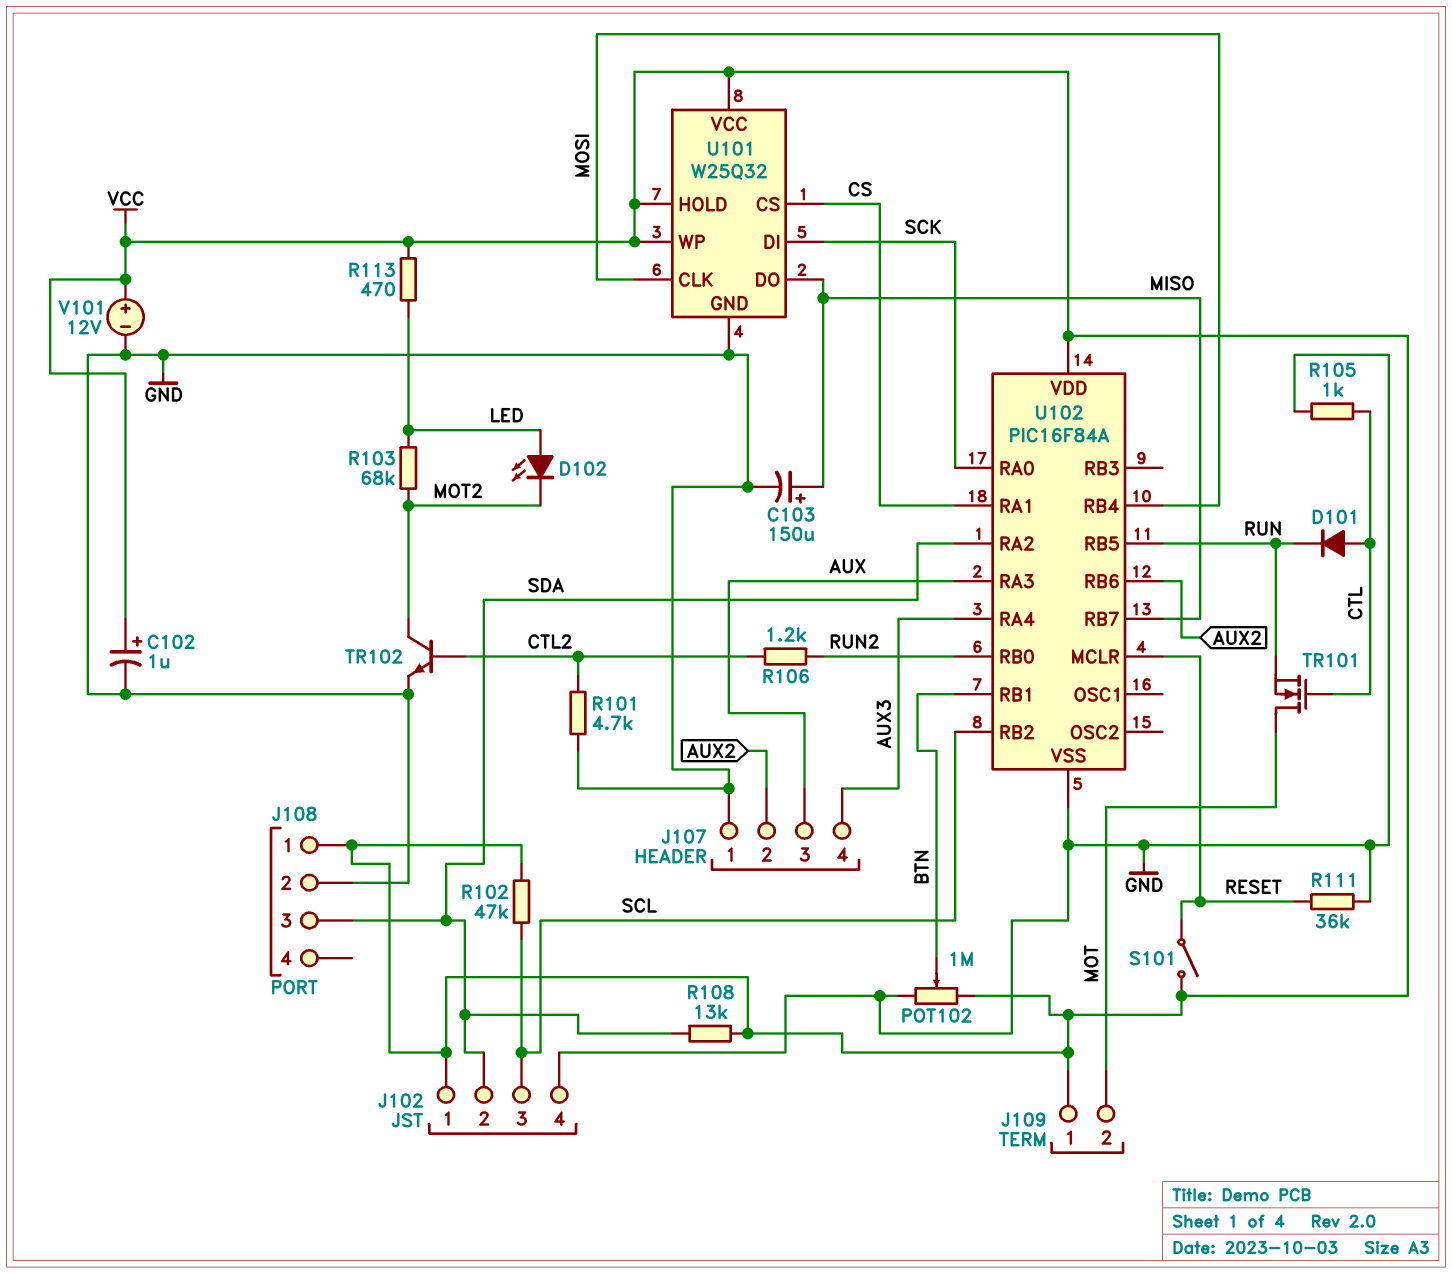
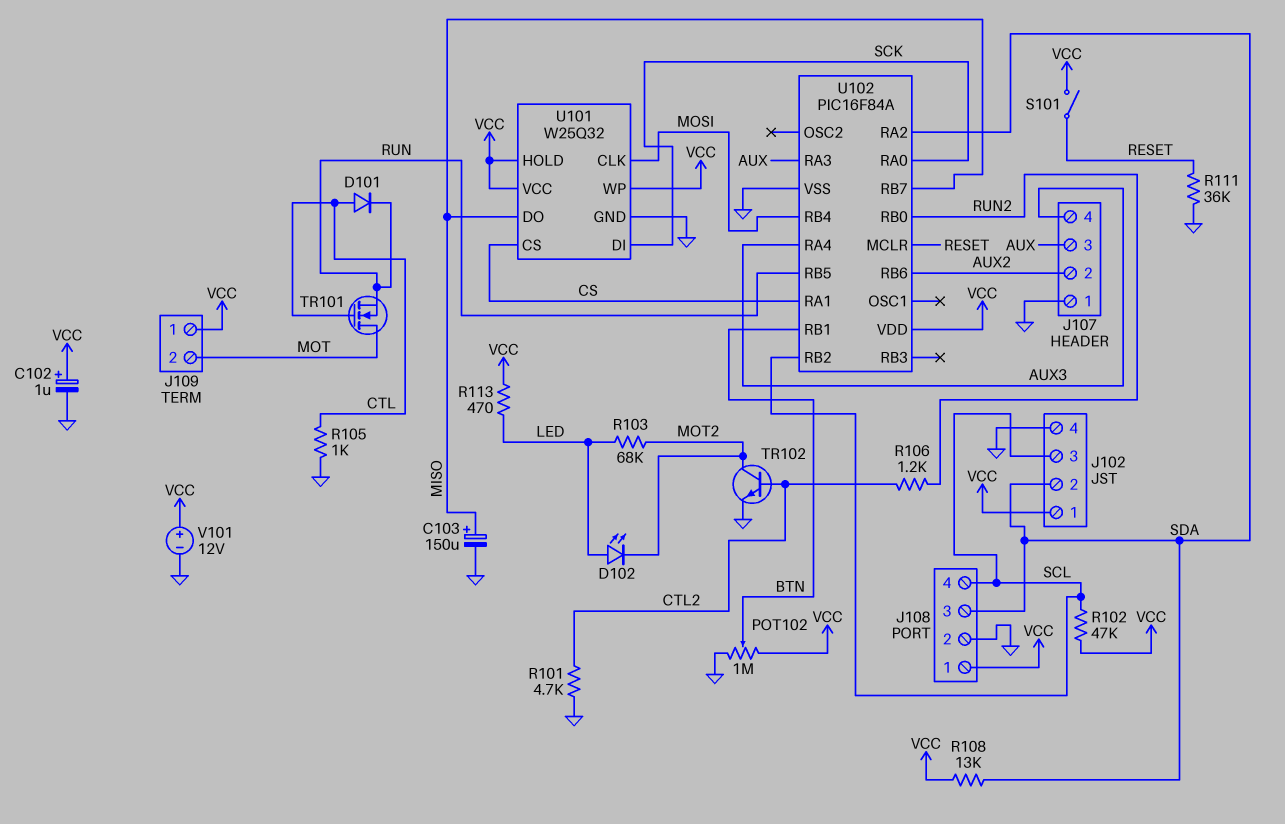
J108 pin 4: none -> SCL

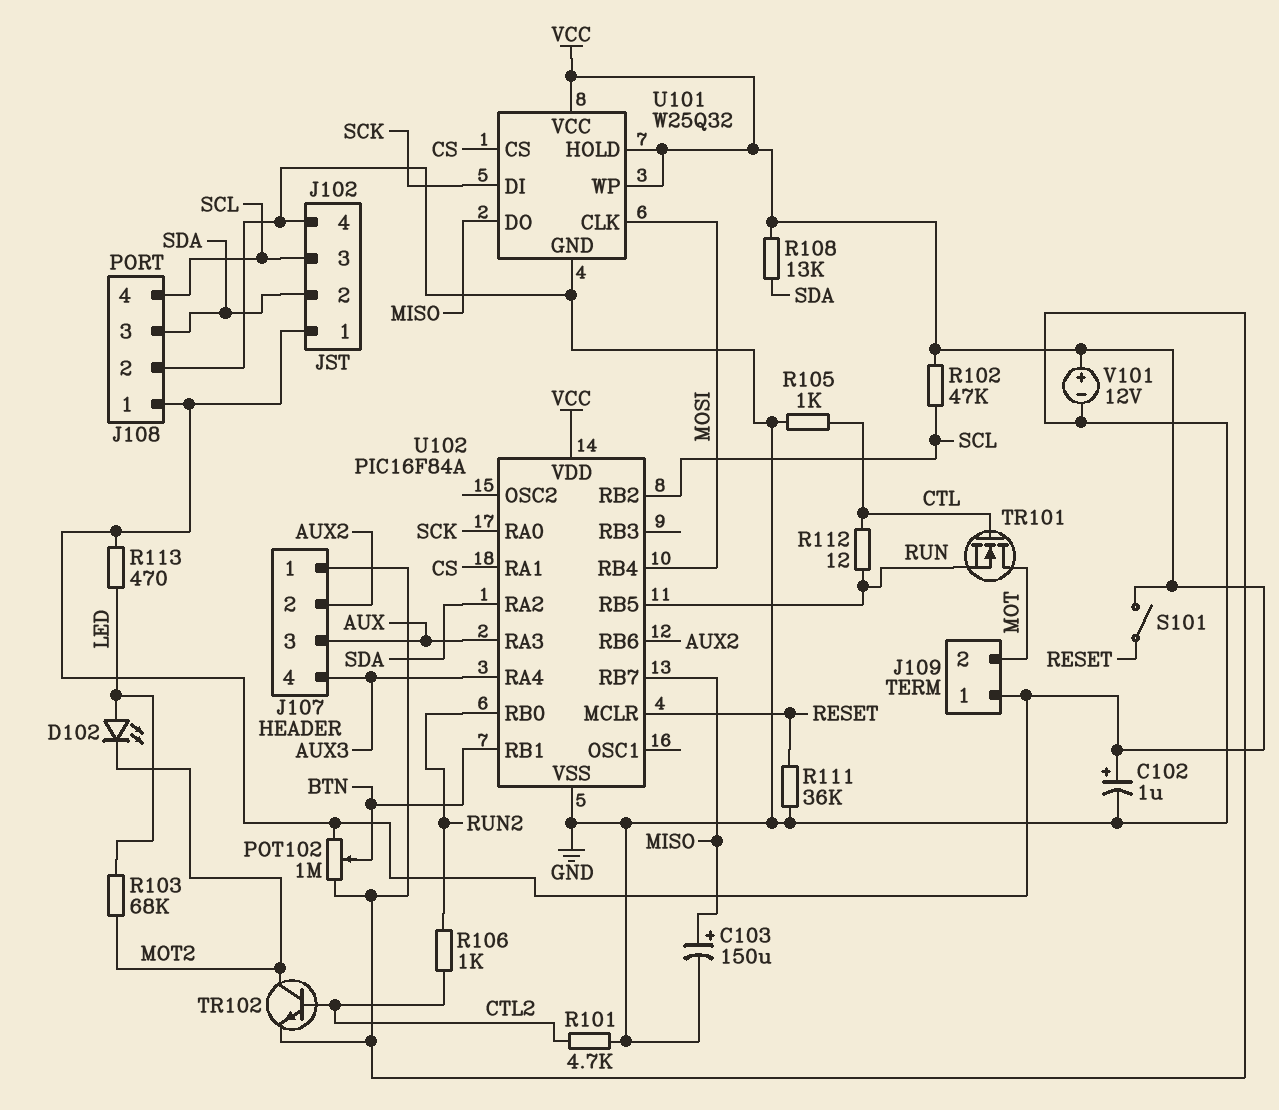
D101: diode (A CTL, K RUN) -> none
R106: 1.2k (CTL2, RUN2) -> 1k (CTL2, RUN2)
R112: none -> 12 (CTL, RUN)

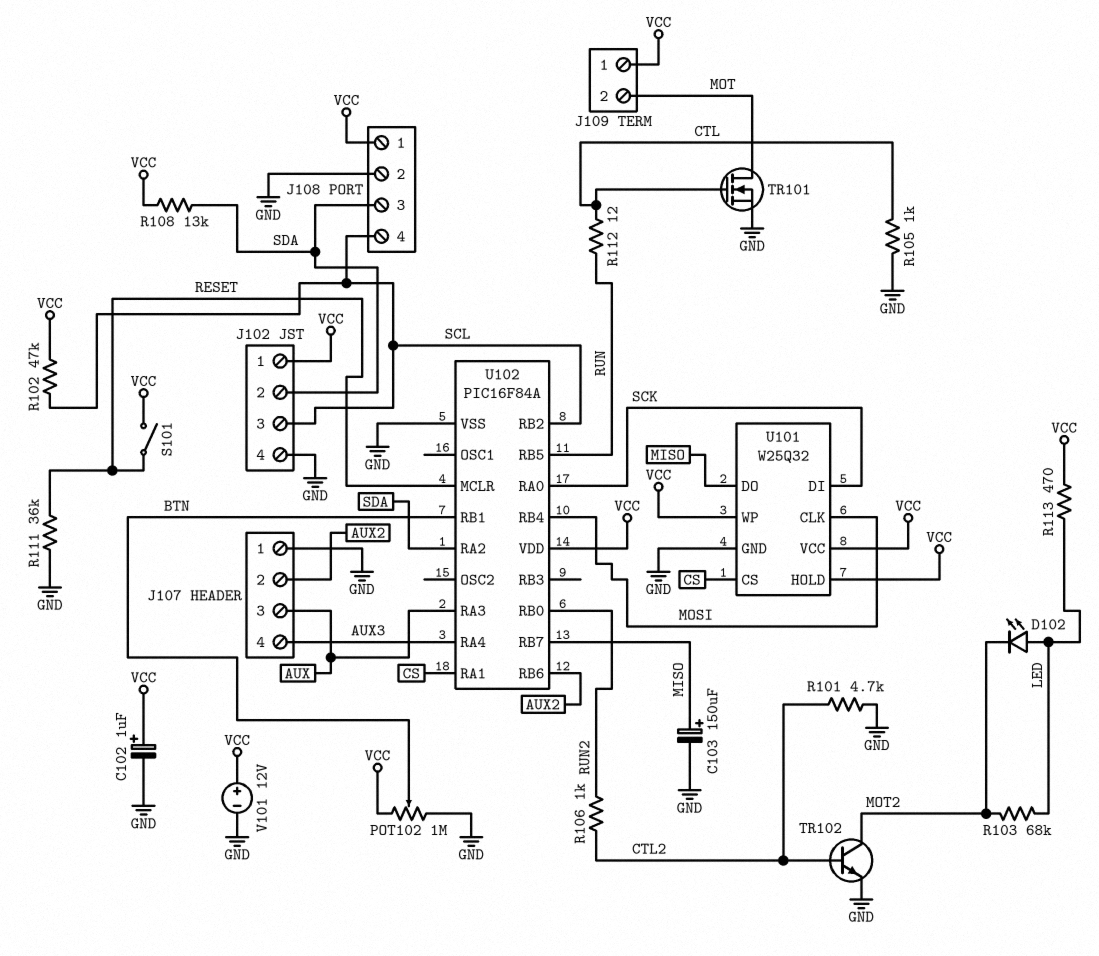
TR101: NMOS (G CTL, D MOT, S RUN) -> NMOS (G CTL, D MOT, S GND)

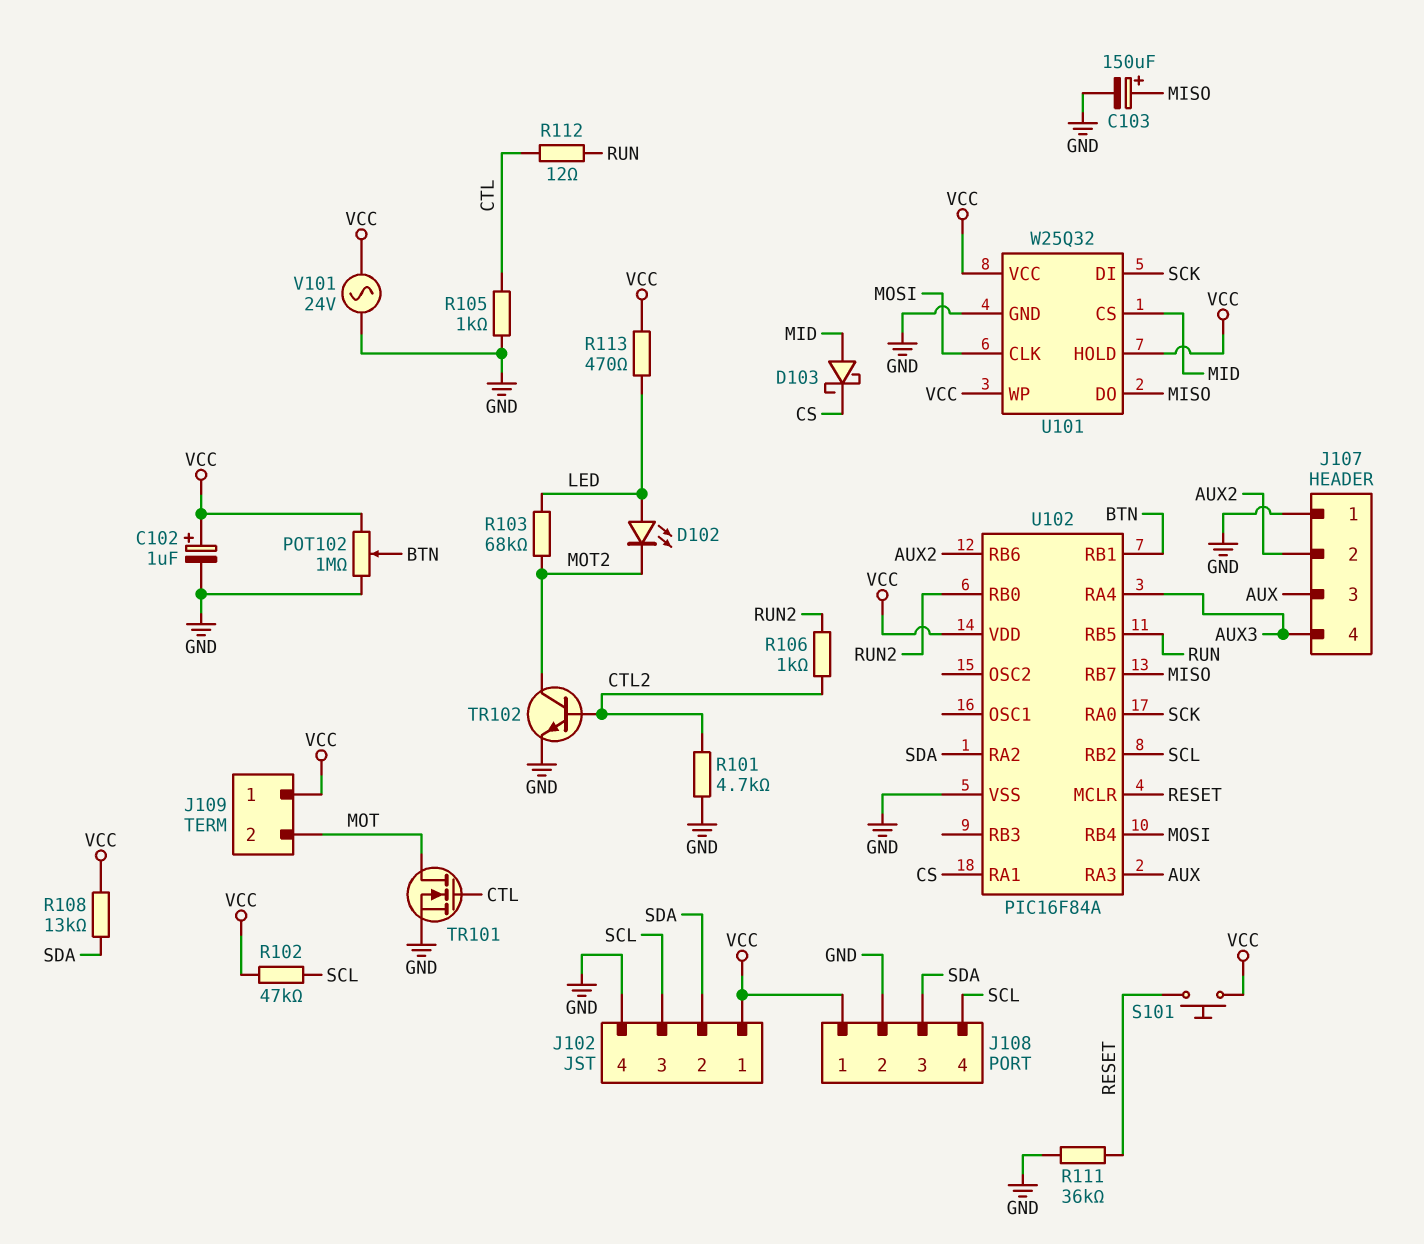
D103: none -> schottky (A MID, K CS)
S101: switch (RESET, VCC) -> button (RESET, VCC)
U101 pin CS: CS -> MID
V101: 12V (plus VCC, minus GND) -> AC 24V (GND, VCC)

